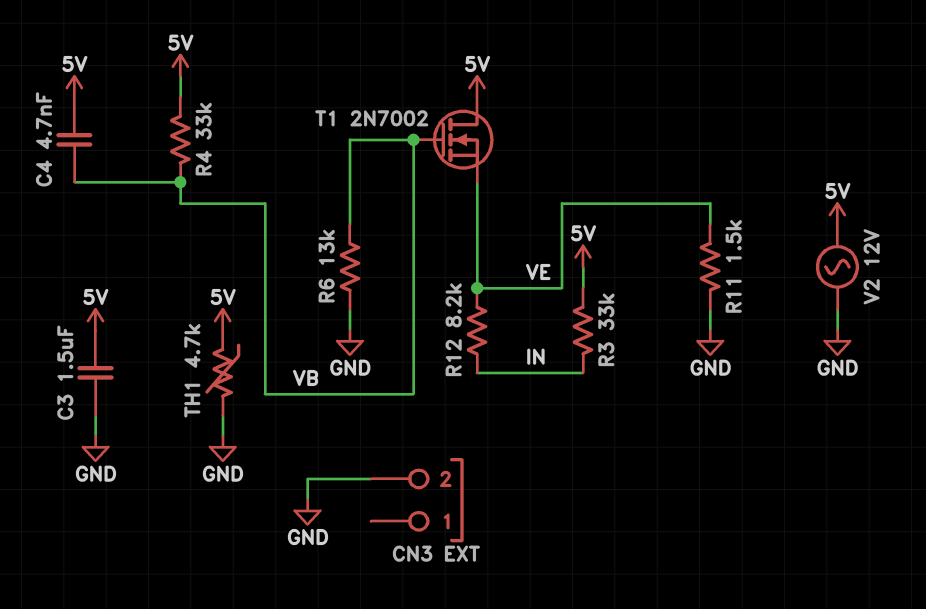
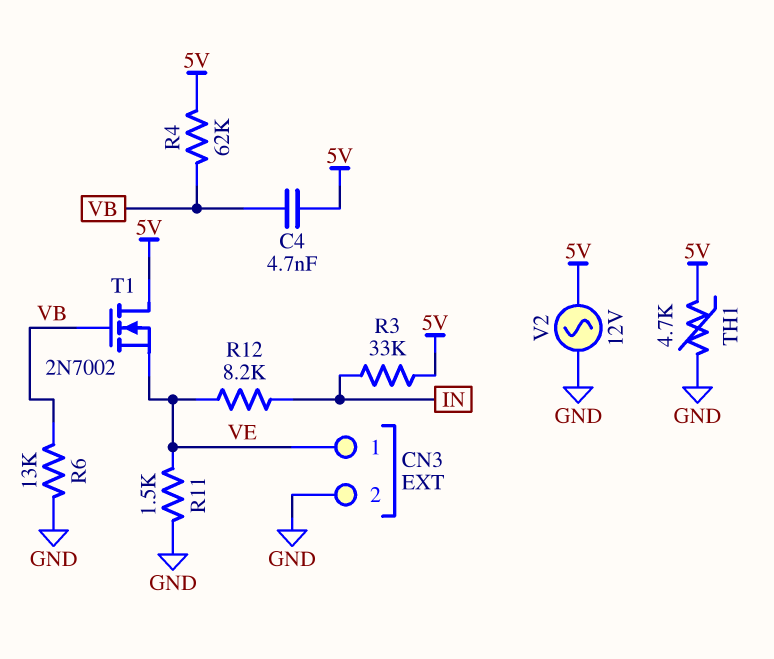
C3: 1.5uF (5V, GND) -> none
CN3 pin 1: none -> VE
R4: 33k (5V, VB) -> 62k (5V, VB)

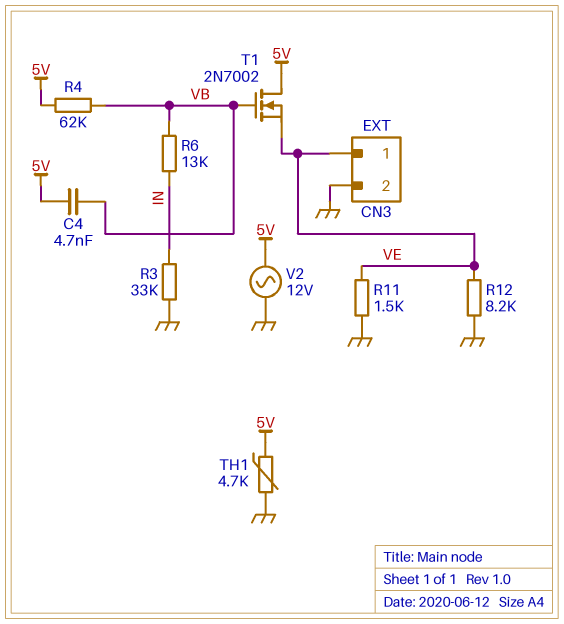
R3: 33k (5V, IN) -> 33k (GND, IN)
R6: 13k (GND, VB) -> 13k (IN, VB)
R12: 8.2k (IN, VE) -> 8.2k (GND, VE)

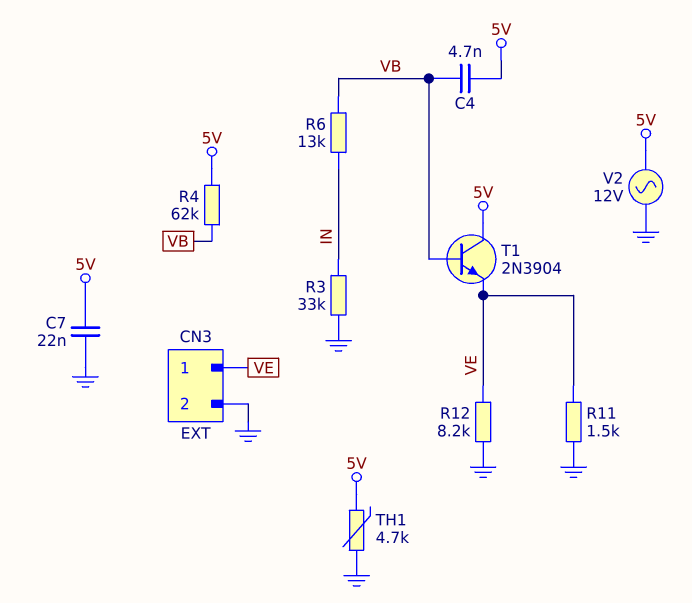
C7: none -> 22nF (5V, GND)
T1: NMOS 2N7002 (G VB, D 5V, S VE) -> NPN 2N3904 (B VB, C 5V, E VE)

